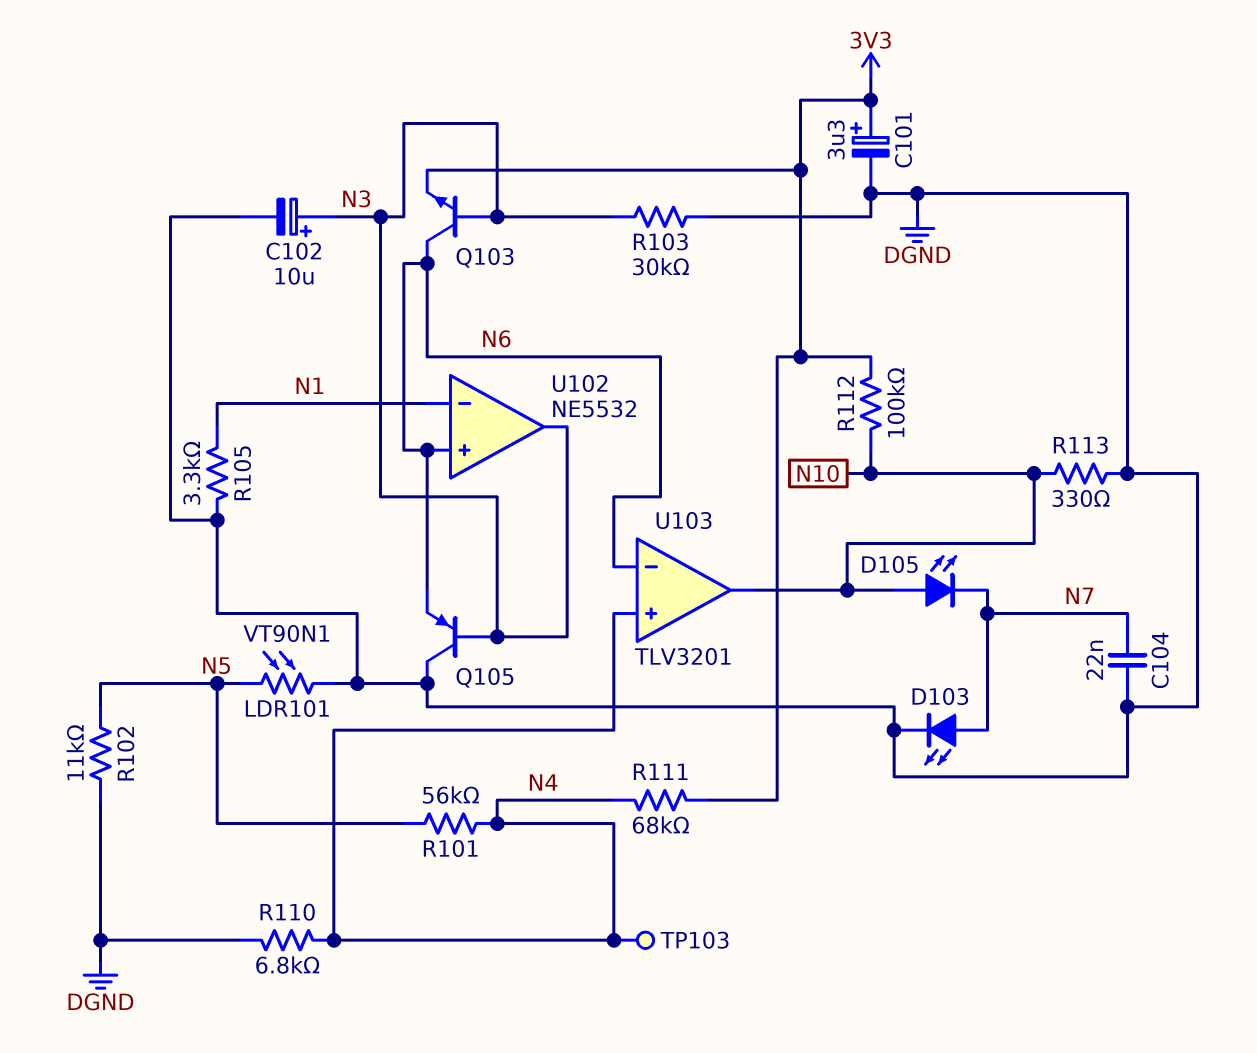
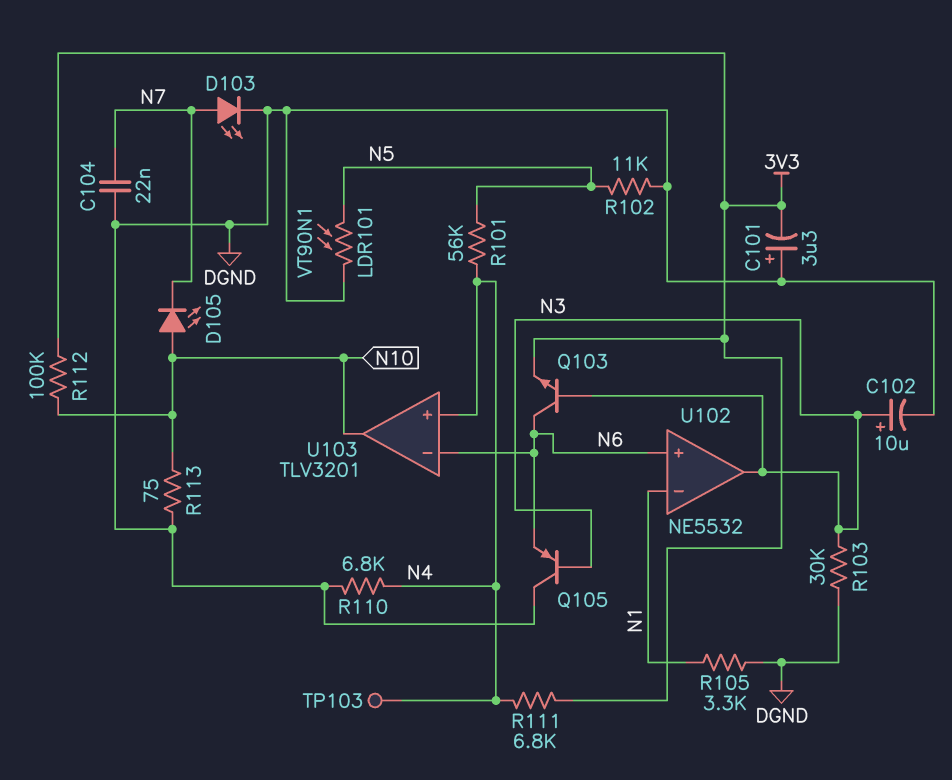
C101: 3.3uF (plus 3V3, minus DGND) -> 3.3uF (plus DGND, minus 3V3)
R111: 68k (3V3, N4) -> 6.8k (3V3, N4)
R113: 330 (DGND, N10) -> 75 (DGND, N10)

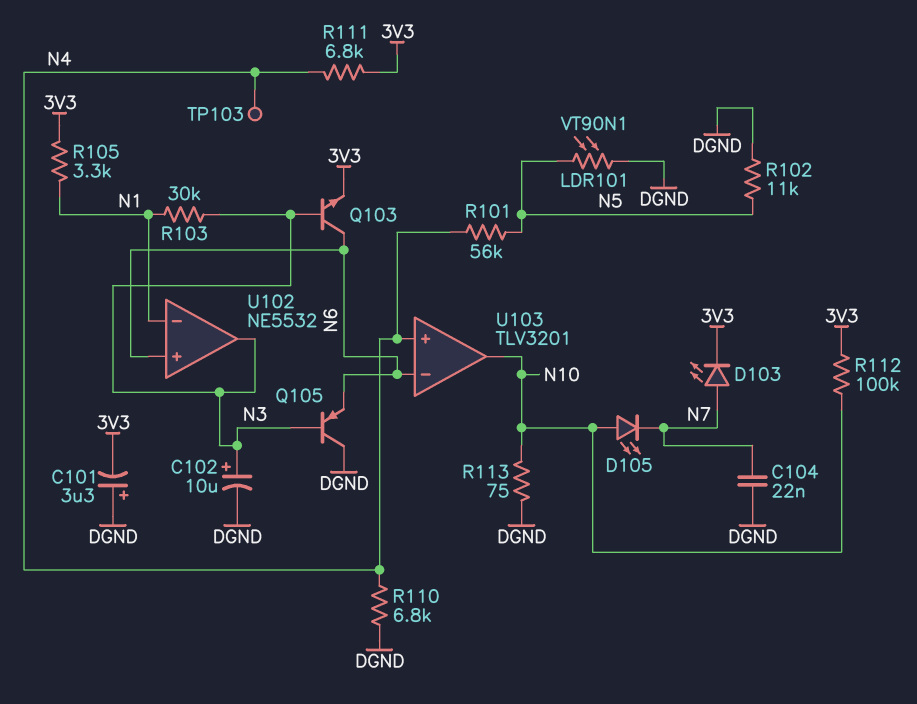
D103: LED (A N7, K DGND) -> LED (A N7, K 3V3)
R103: 30k (DGND, N3) -> 30k (N1, N3)
R105: 3.3k (DGND, N1) -> 3.3k (3V3, N1)

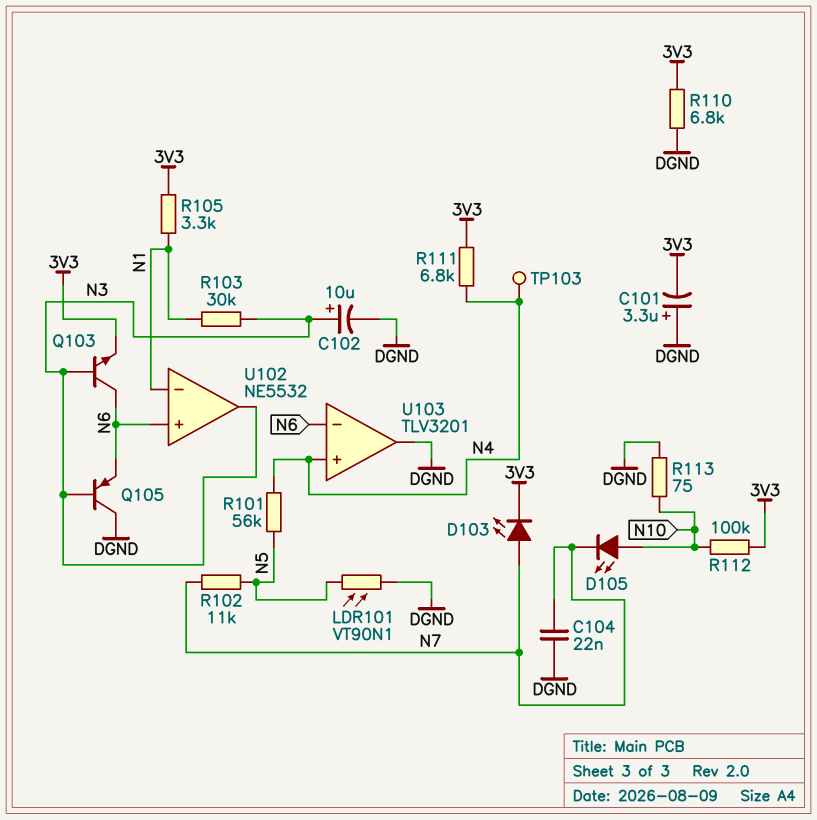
R102: 11k (DGND, N5) -> 11k (N5, N7)
R110: 6.8k (DGND, N4) -> 6.8k (3V3, DGND)
U103 pin out: N10 -> DGND

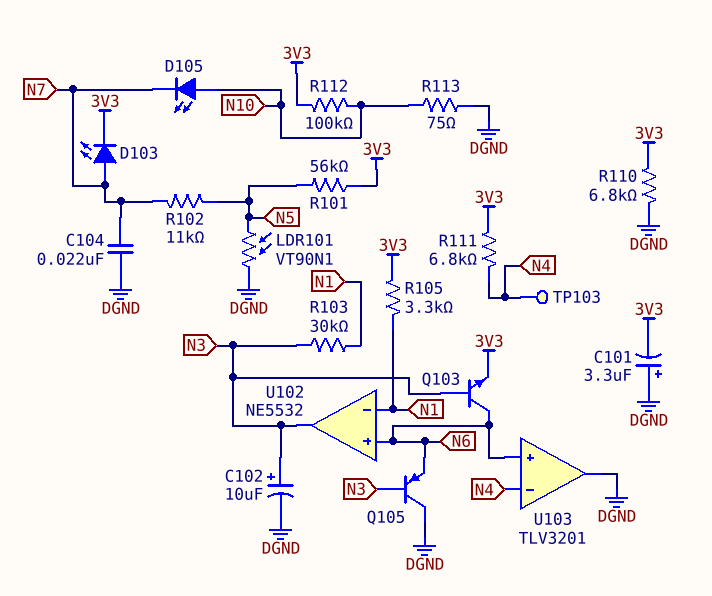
R101: 56k (N4, N5) -> 56k (3V3, N5)
U103 pin in+: N4 -> N6
U103 pin in-: N6 -> N4

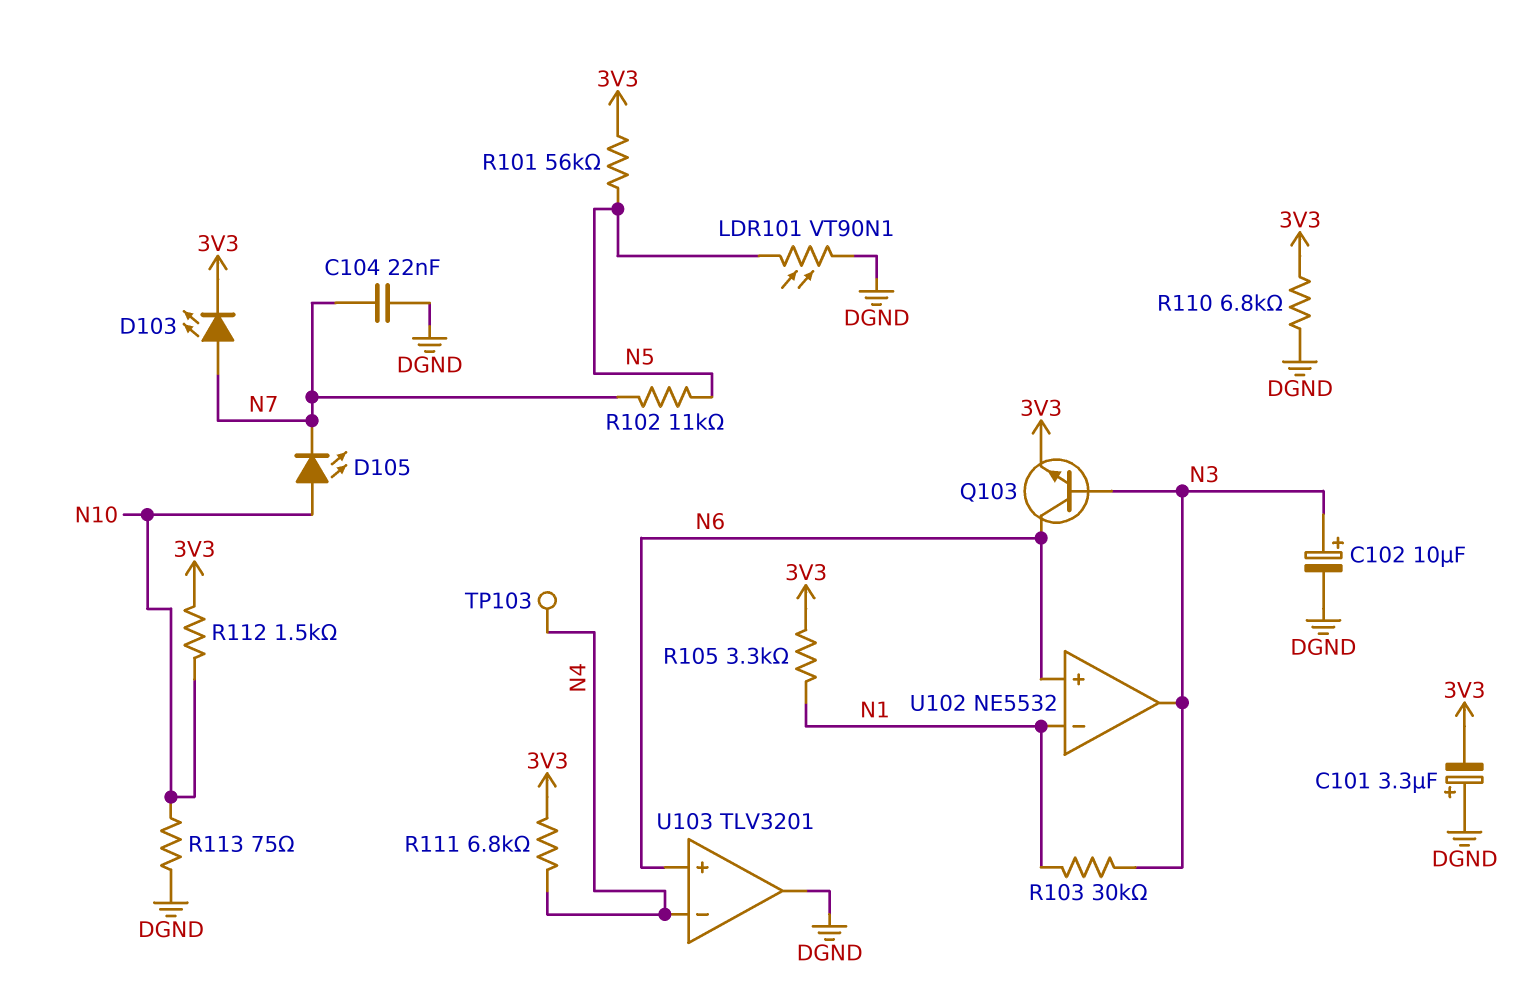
Q105: PNP (B N3, C DGND, E N6) -> none
R112: 100k (3V3, N10) -> 1.5k (3V3, N10)

